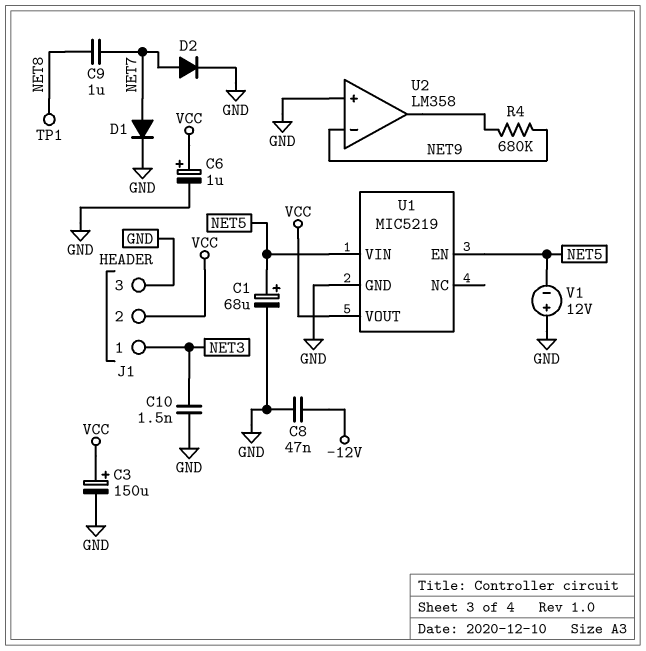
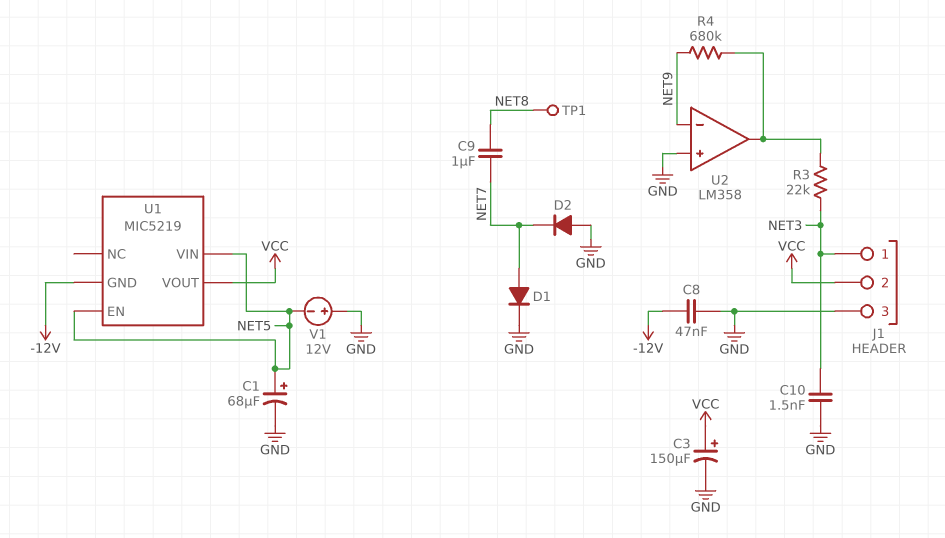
C6: 1uF (plus VCC, minus GND) -> none
D2: diode (A NET7, K GND) -> diode (A GND, K NET7)
R3: none -> 22k (NET3, U2/out)
U1 pin GND: GND -> -12V

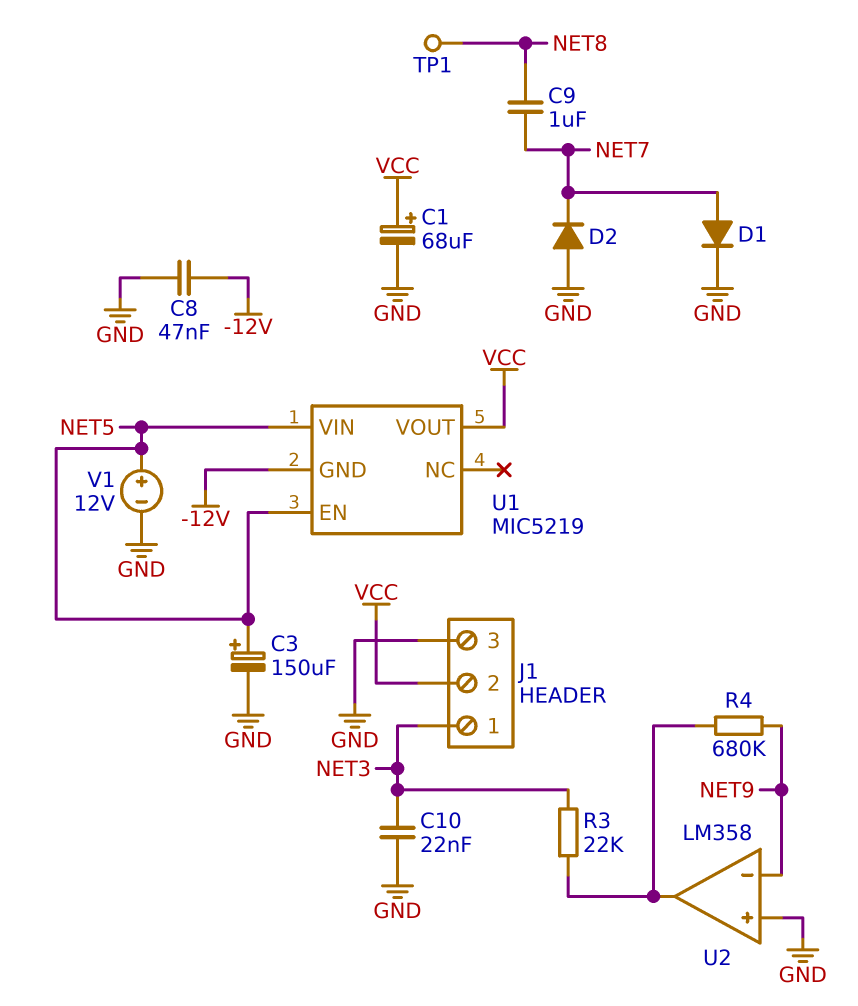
C1: 68uF (plus NET5, minus GND) -> 68uF (plus VCC, minus GND)
C3: 150uF (plus VCC, minus GND) -> 150uF (plus NET5, minus GND)
C10: 1.5nF (GND, NET3) -> 22nF (GND, NET3)
V1: 12V (plus GND, minus NET5) -> 12V (plus NET5, minus GND)

